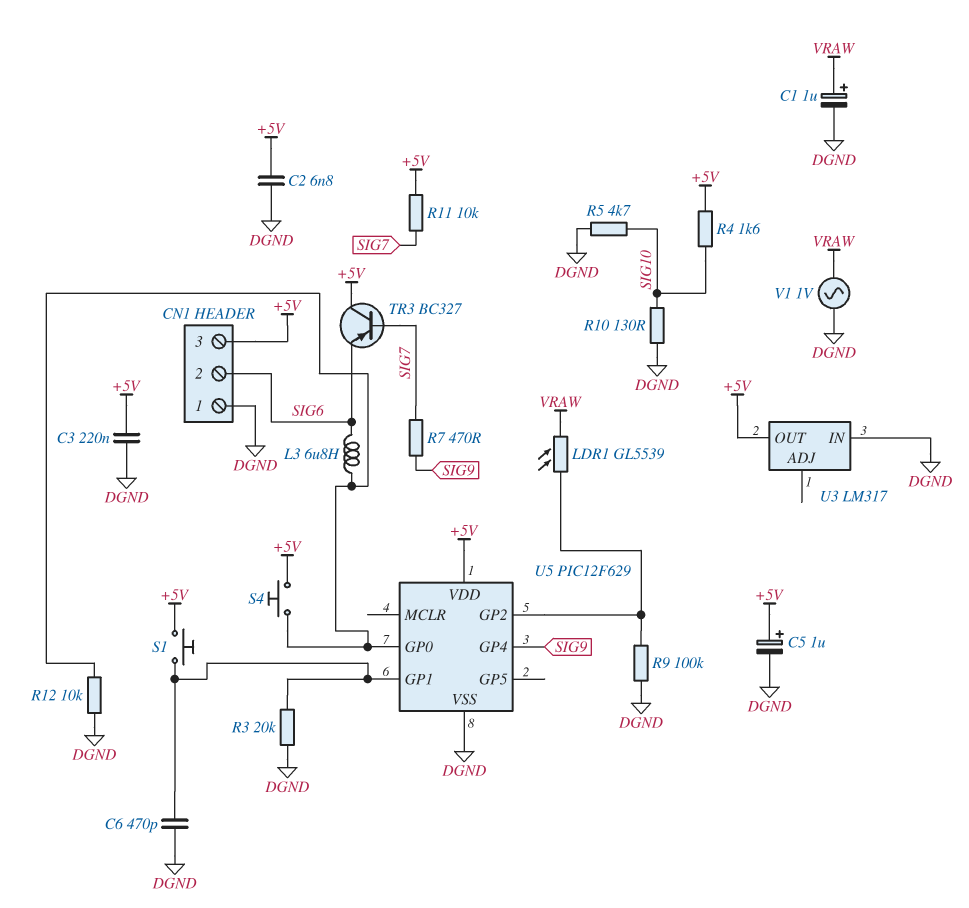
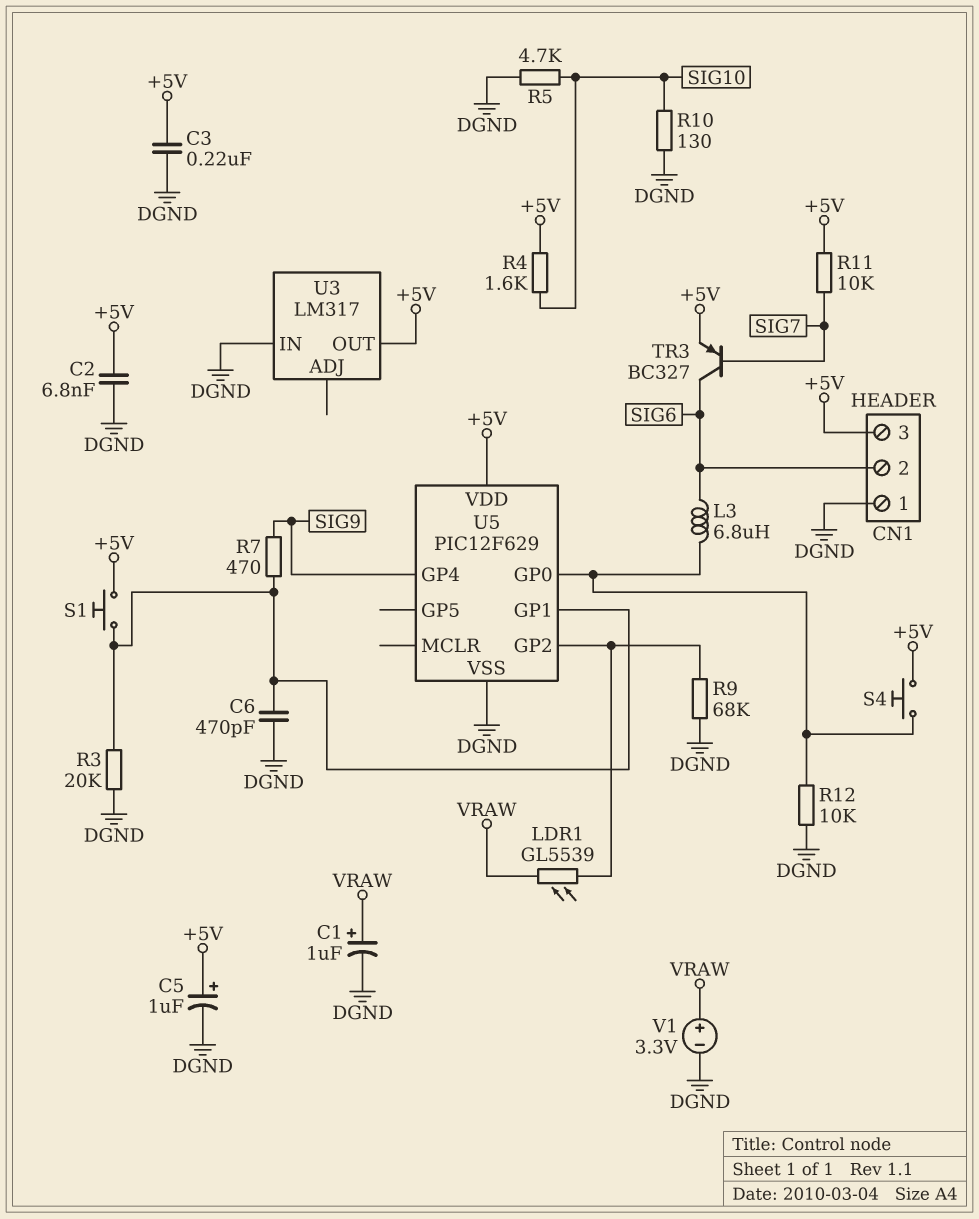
R7: 470 (SIG7, SIG9) -> 470 (SIG9, U5/GP1)
R9: 100k (DGND, U5/GP2) -> 68k (DGND, U5/GP2)
TR3: PNP BC327 (B SIG7, C +5V, E SIG6) -> PNP BC327 (B SIG7, C SIG6, E +5V)
V1: AC 1V (DGND, VRAW) -> 3.3V (plus VRAW, minus DGND)

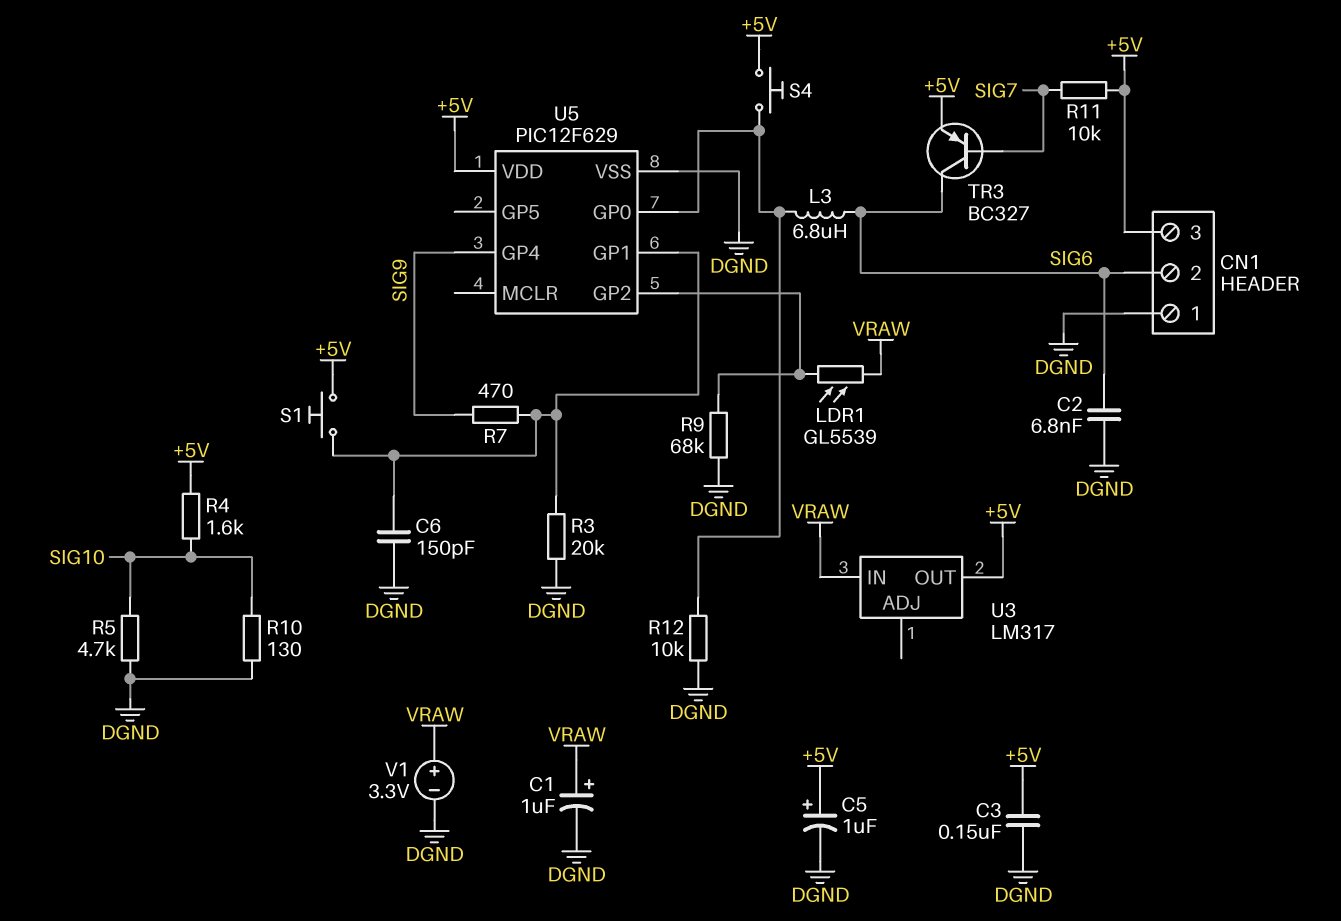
C2: 6.8nF (+5V, DGND) -> 6.8nF (DGND, SIG6)
C3: 220nF (+5V, DGND) -> 150nF (+5V, DGND)
C6: 470pF (DGND, U5/GP1) -> 150pF (DGND, U5/GP1)
U3 pin IN: DGND -> VRAW

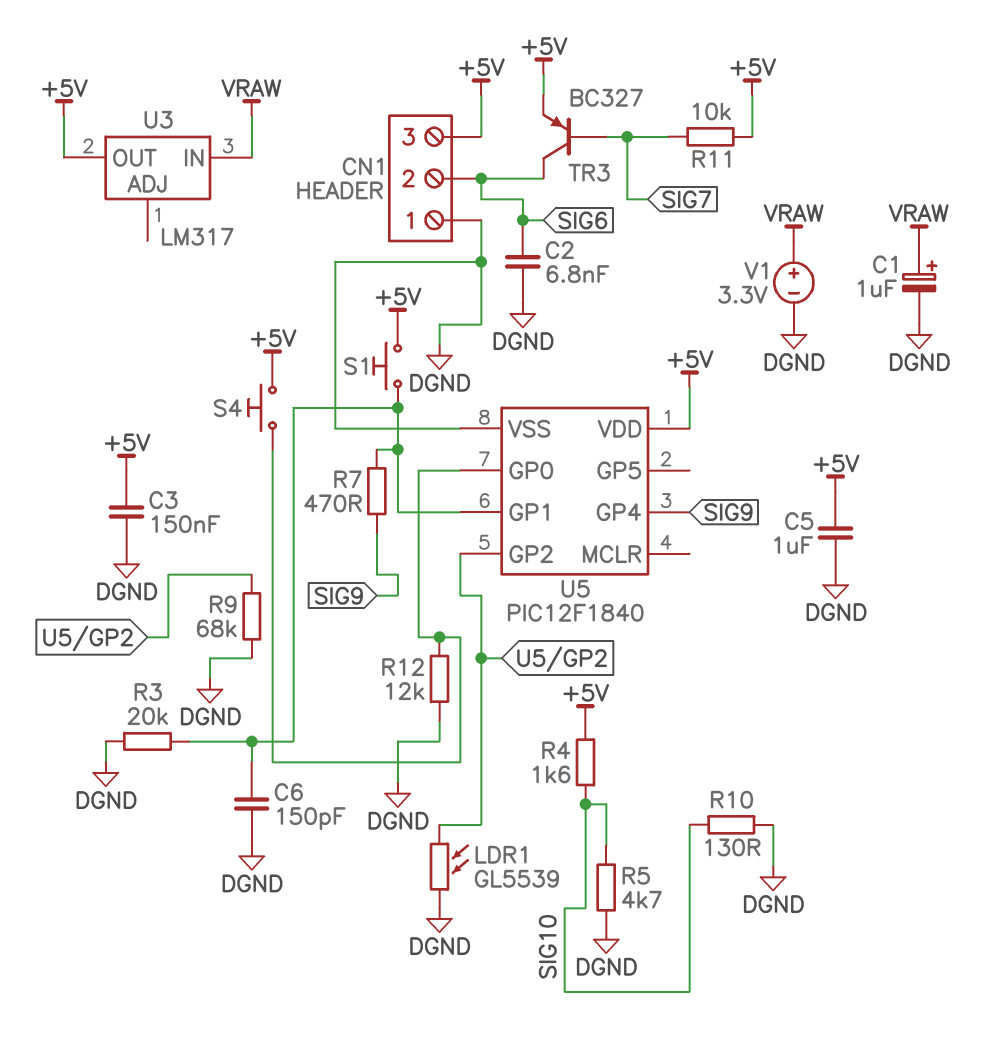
C5: 1uF (plus +5V, minus DGND) -> 1uF (+5V, DGND)
L3: 6.8uH (SIG6, U5/GP0) -> none
LDR1: GL5539 (U5/GP2, VRAW) -> GL5539 (DGND, U5/GP2)
R12: 10k (DGND, U5/GP0) -> 12k (DGND, U5/GP0)
U5: PIC12F629 -> PIC12F1840

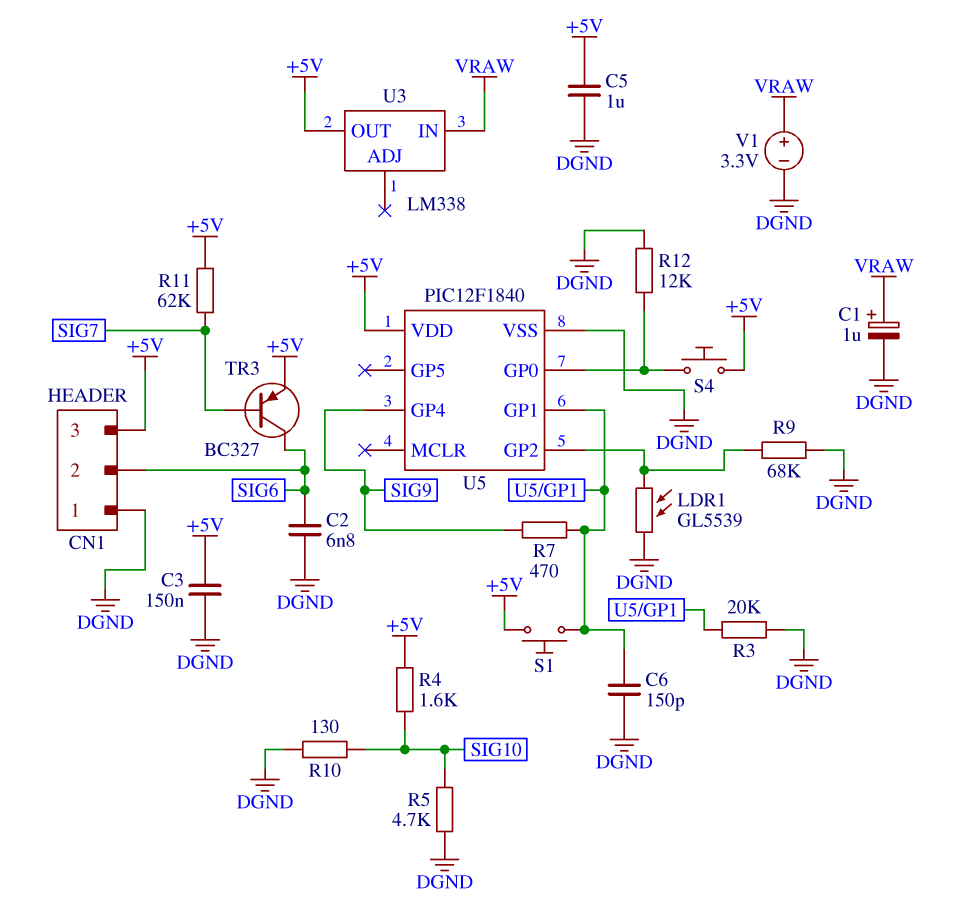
R11: 10k (+5V, SIG7) -> 62k (+5V, SIG7)
U3: LM317 -> LM338

